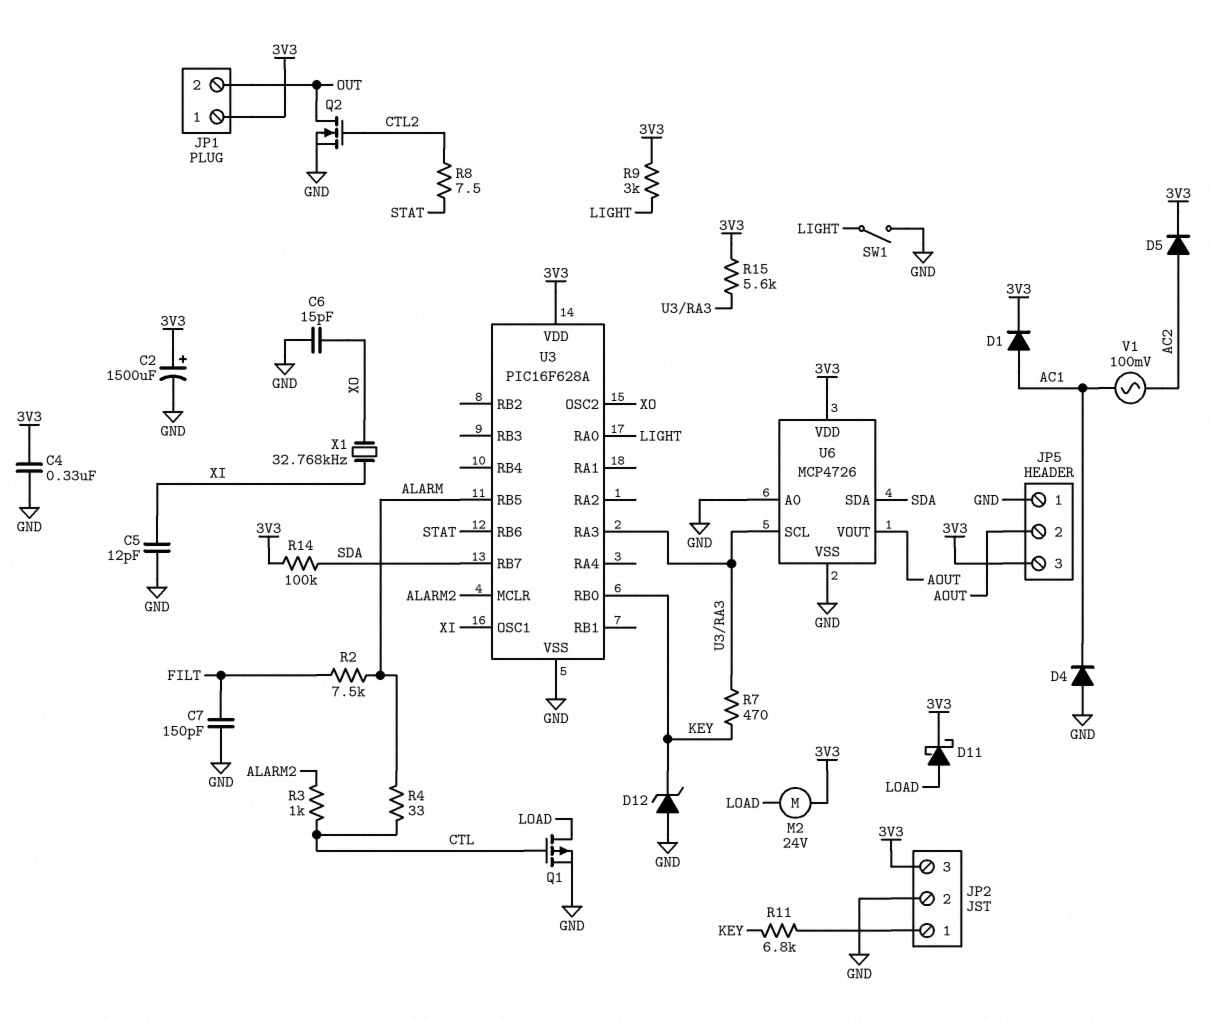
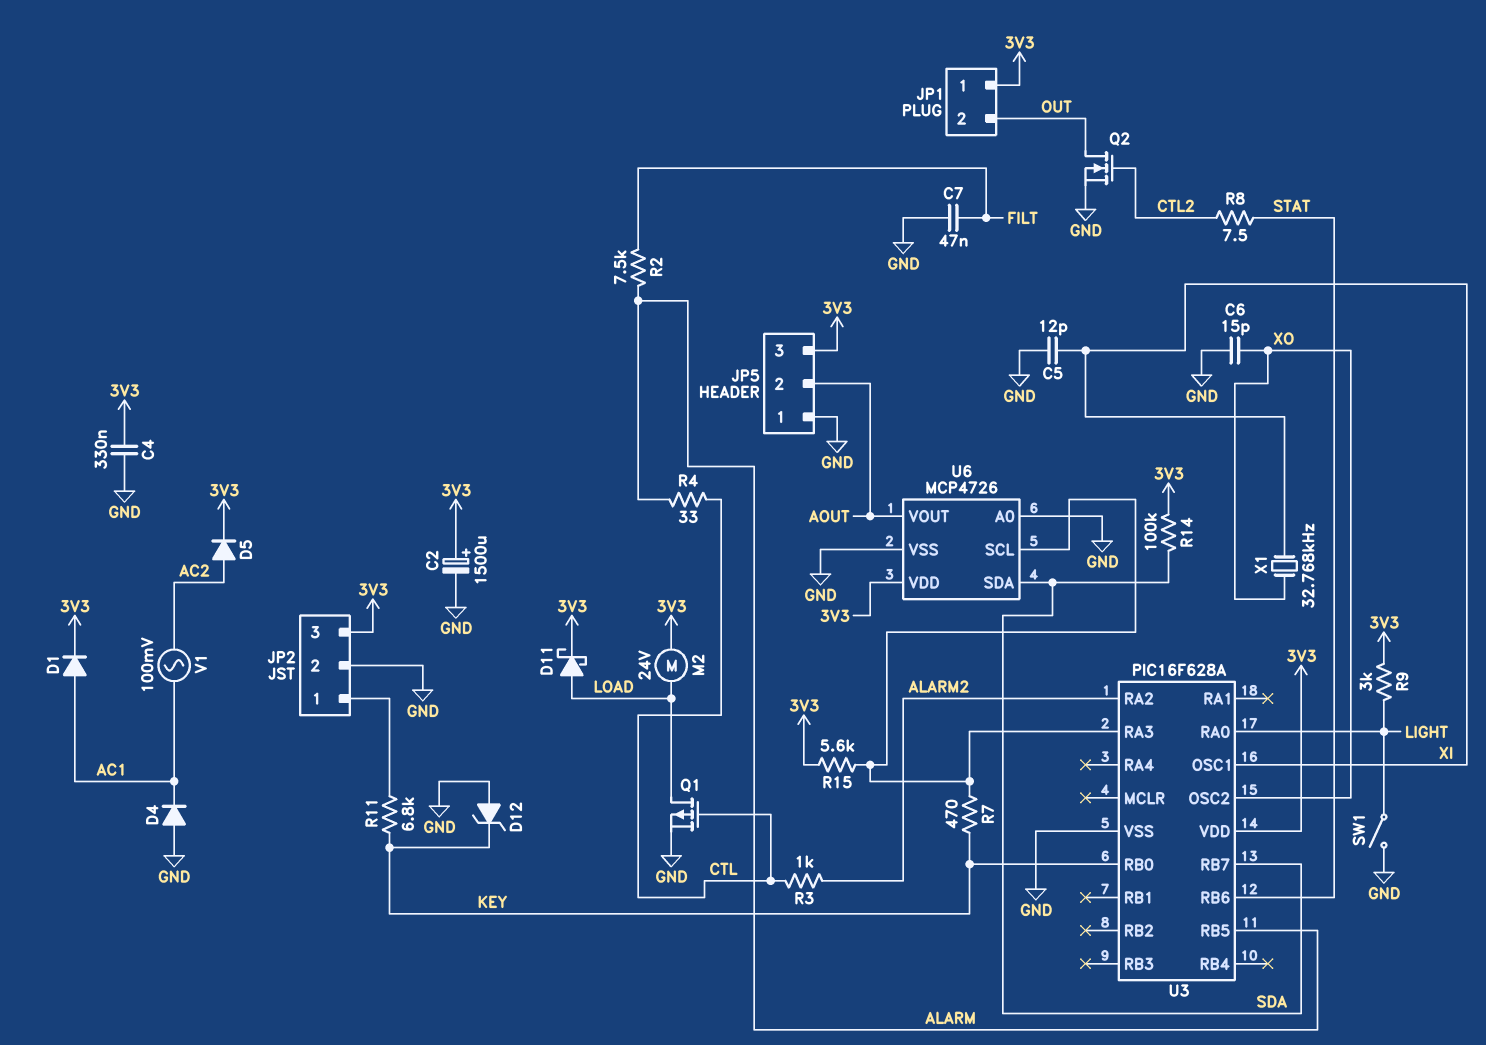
C7: 150pF (FILT, GND) -> 47nF (FILT, GND)
U3 pin MCLR: ALARM2 -> none
U3 pin RA2: none -> ALARM2

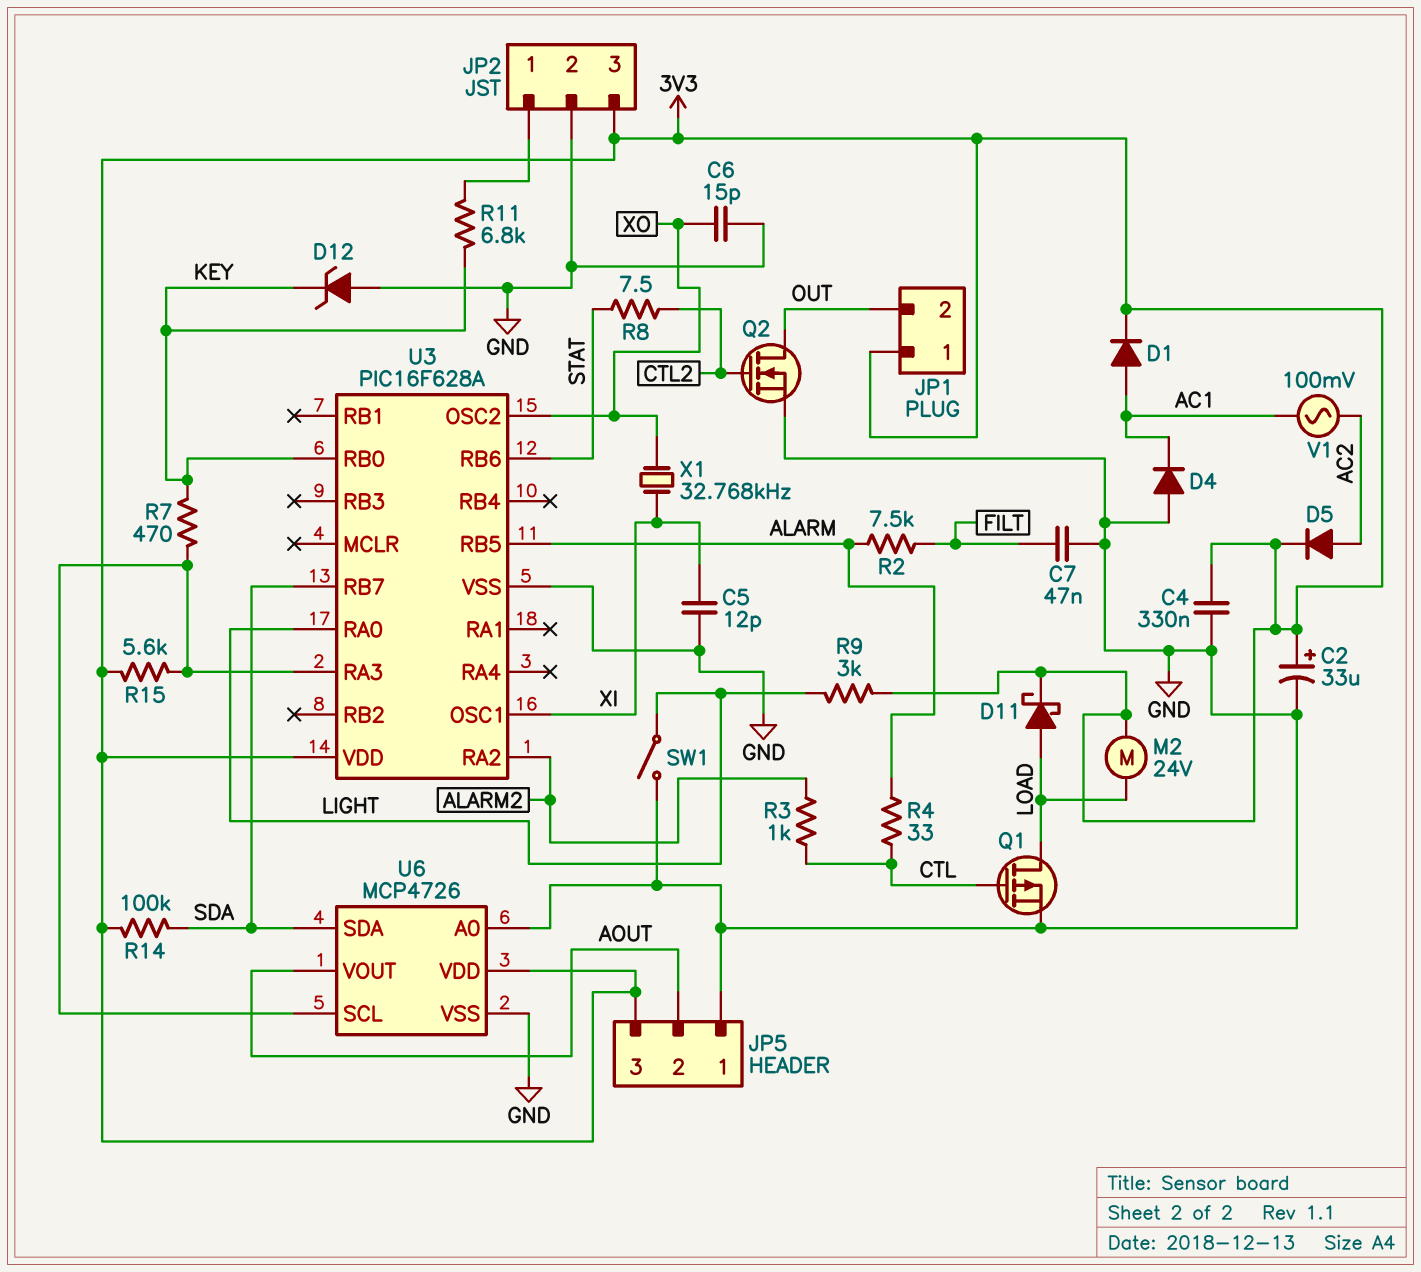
C2: 1500uF (plus 3V3, minus GND) -> 33uF (plus 3V3, minus GND)

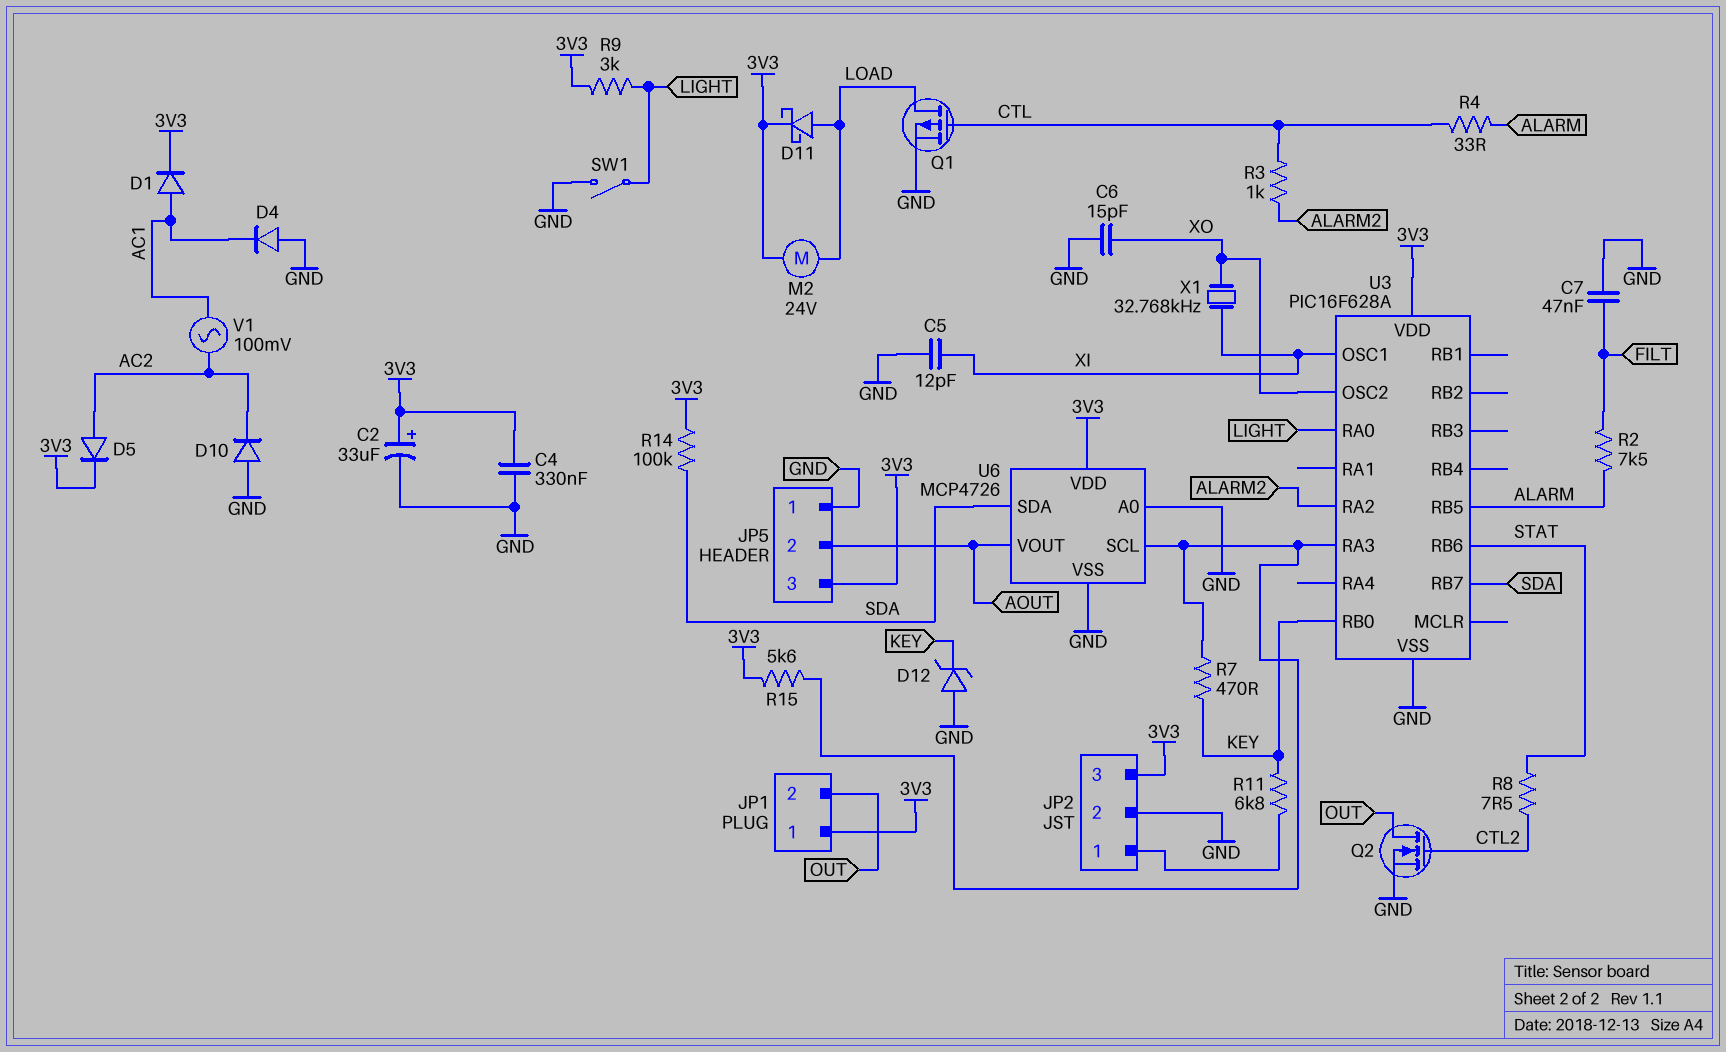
D10: none -> diode (A GND, K AC2)

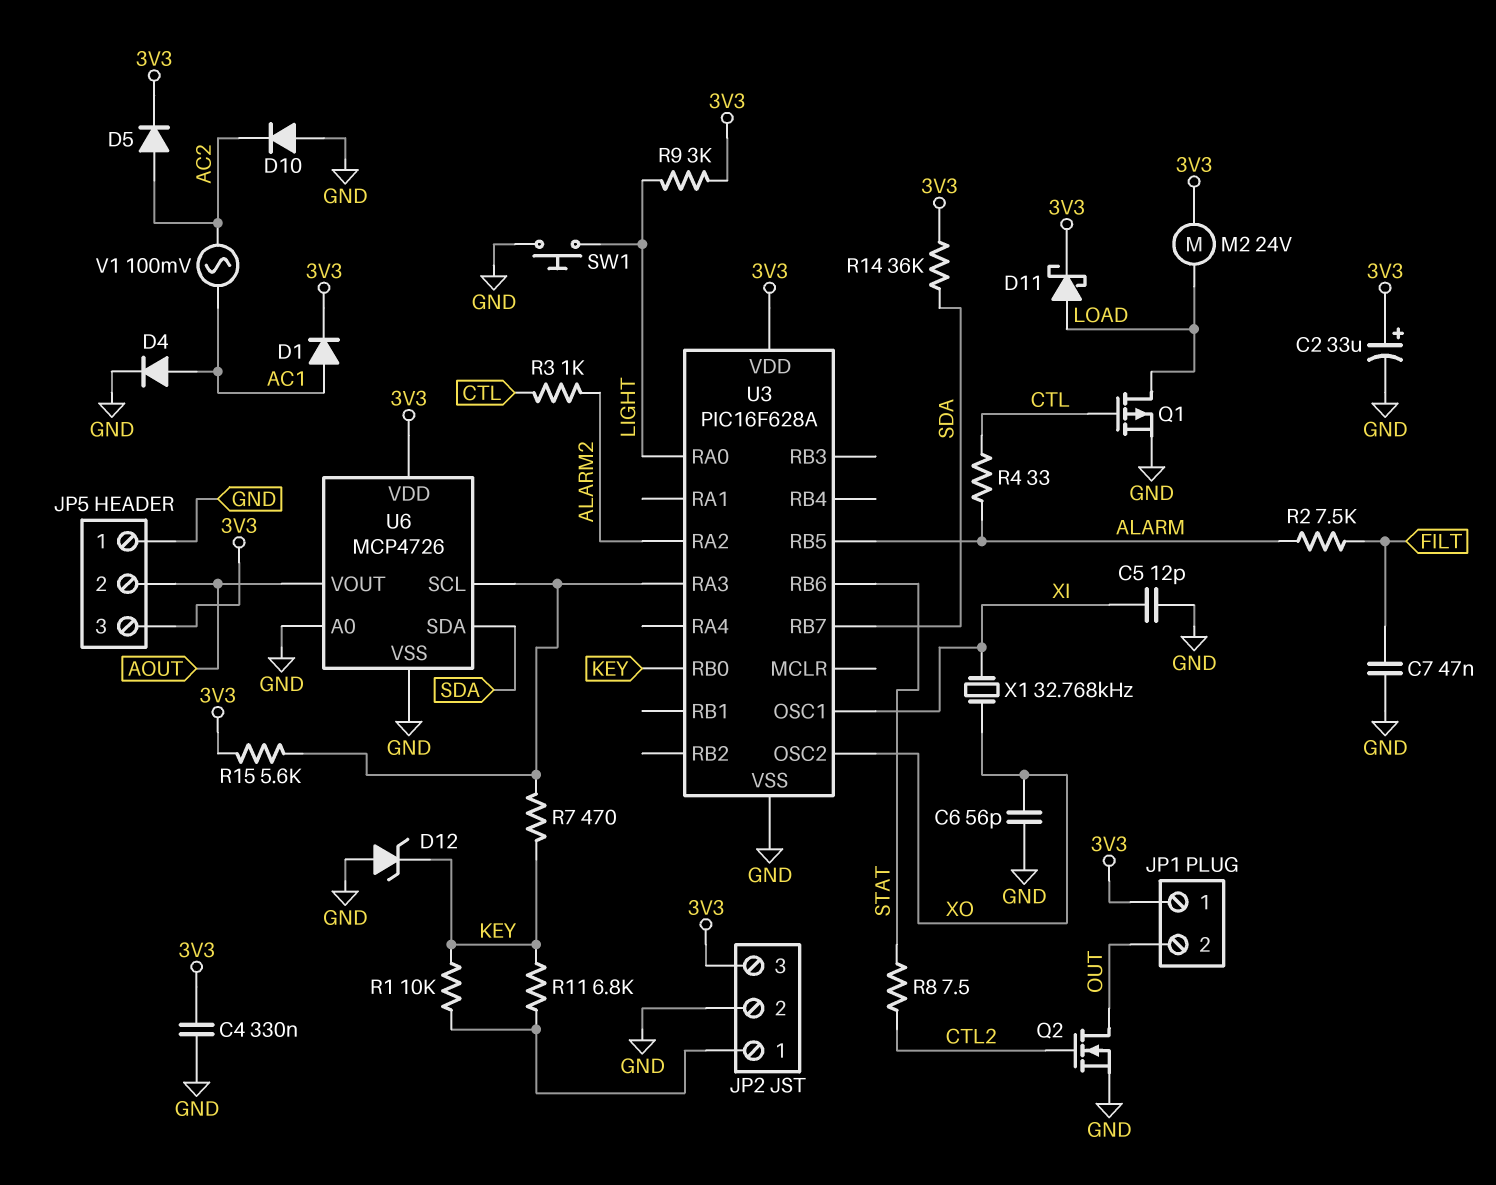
C6: 15pF (GND, XO) -> 56pF (GND, XO)
D4: diode (A GND, K AC1) -> diode (A AC1, K GND)
R1: none -> 10k (JP2/1, KEY)
R14: 100k (3V3, SDA) -> 36k (3V3, SDA)
SW1: switch (GND, LIGHT) -> button (GND, LIGHT)

